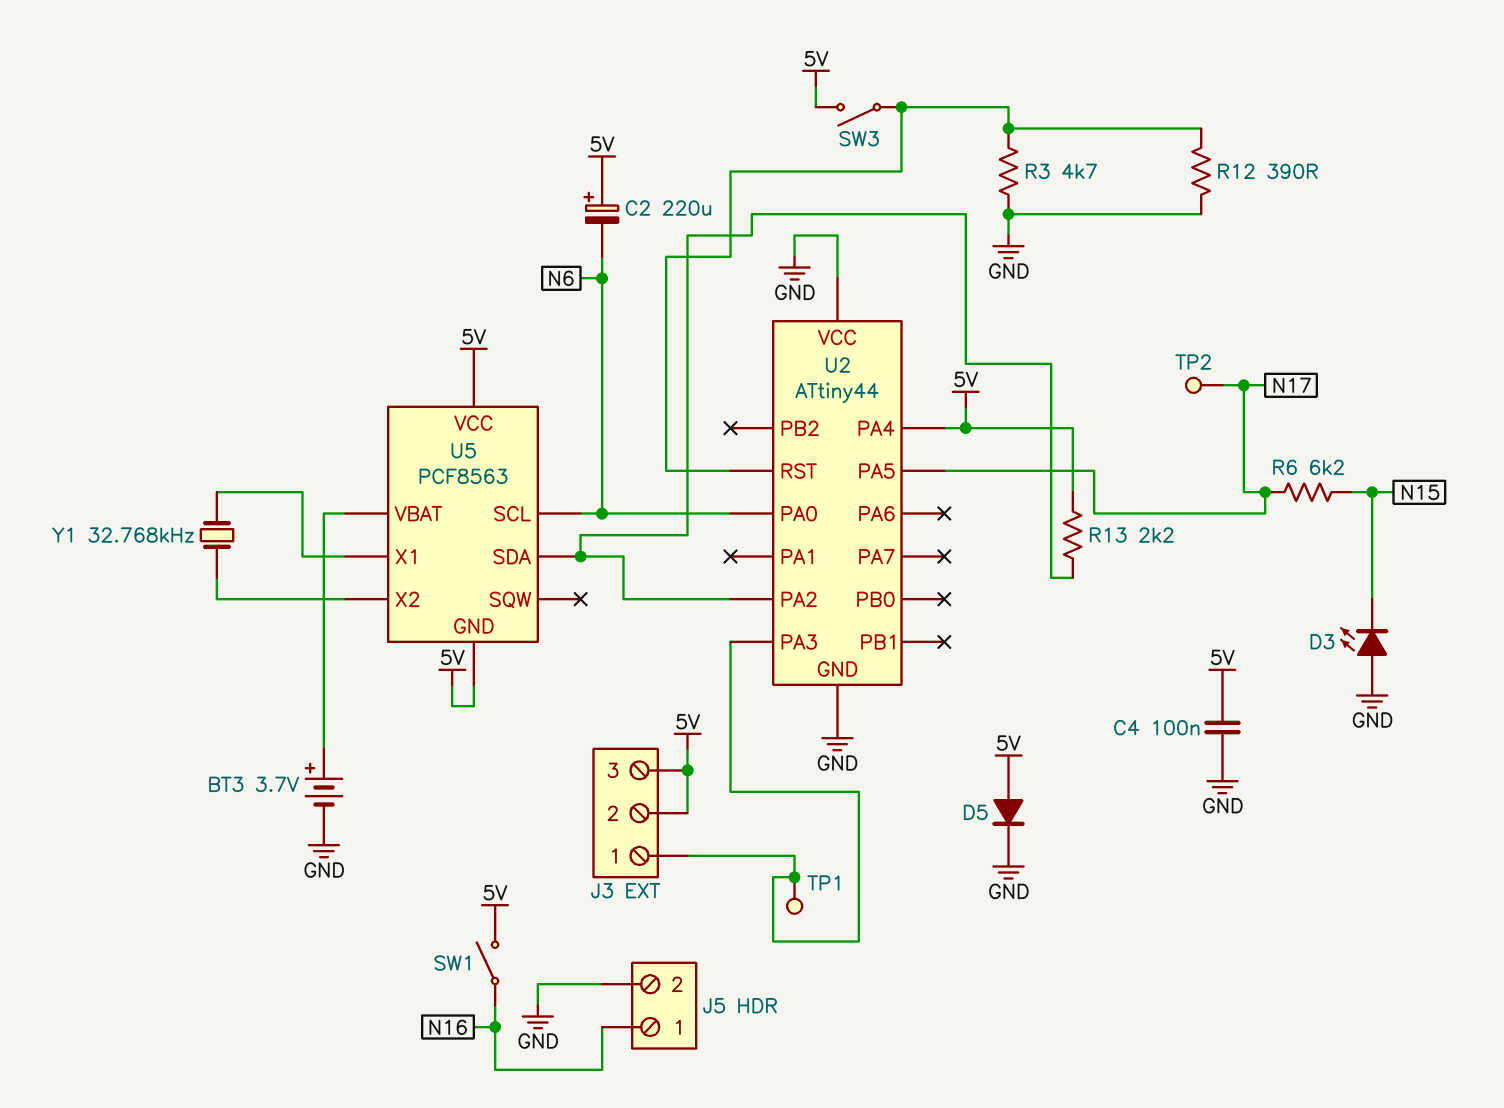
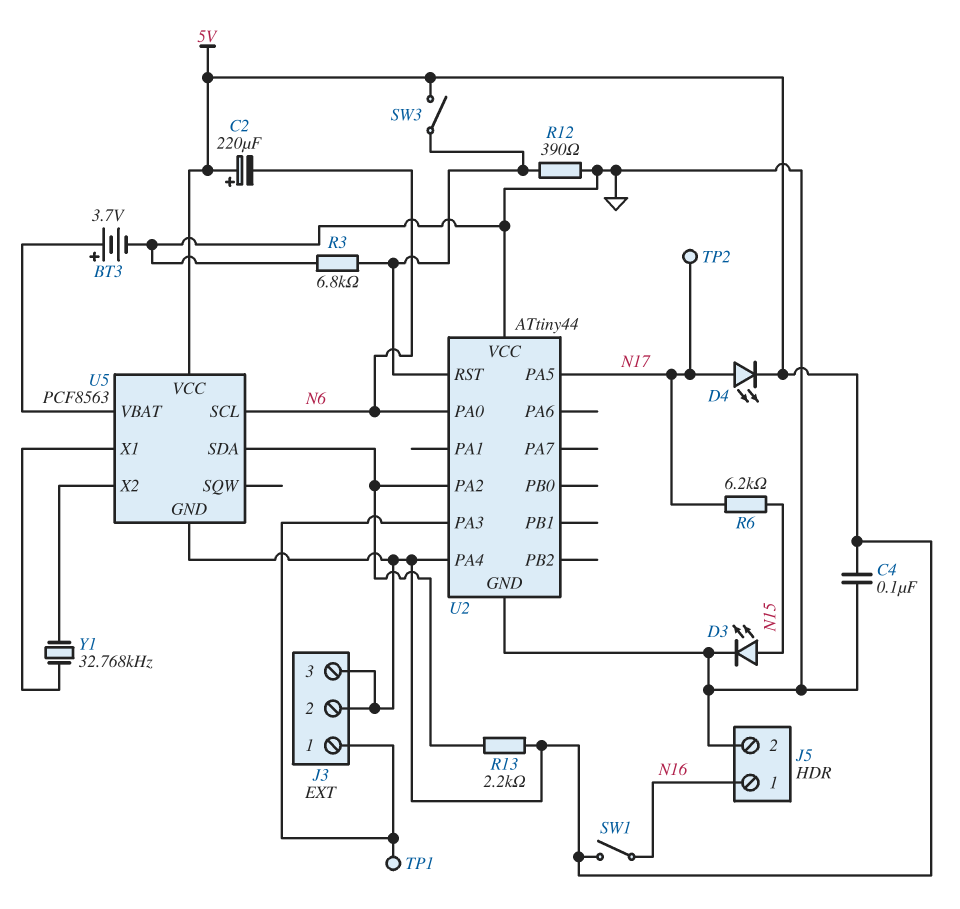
D3: LED (A GND, K N15) -> LED (A N15, K GND)
D4: none -> LED (A N17, K 5V)
D5: diode (A 5V, K GND) -> none
R3: 4.7k (GND, U2/RST) -> 6.8k (GND, U2/RST)

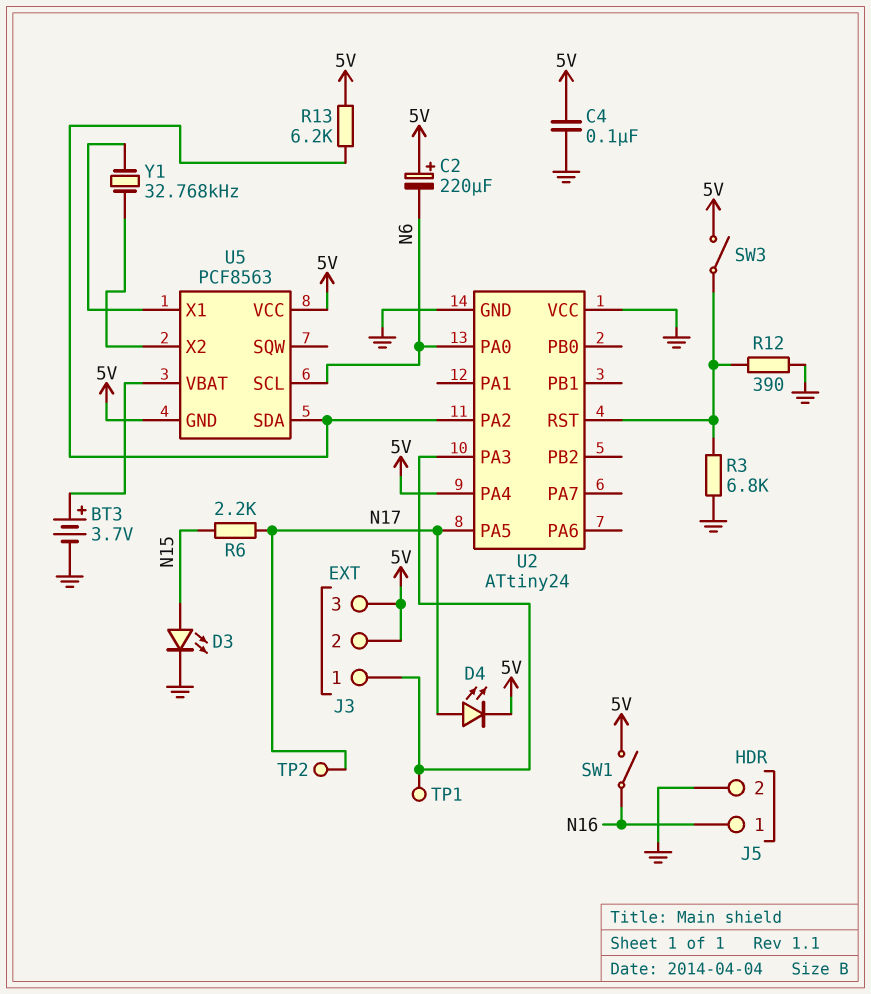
R6: 6.2k (N15, N17) -> 2.2k (N15, N17)
R13: 2.2k (5V, U2/PA2) -> 6.2k (5V, U2/PA2)
U2: ATtiny44 -> ATtiny24

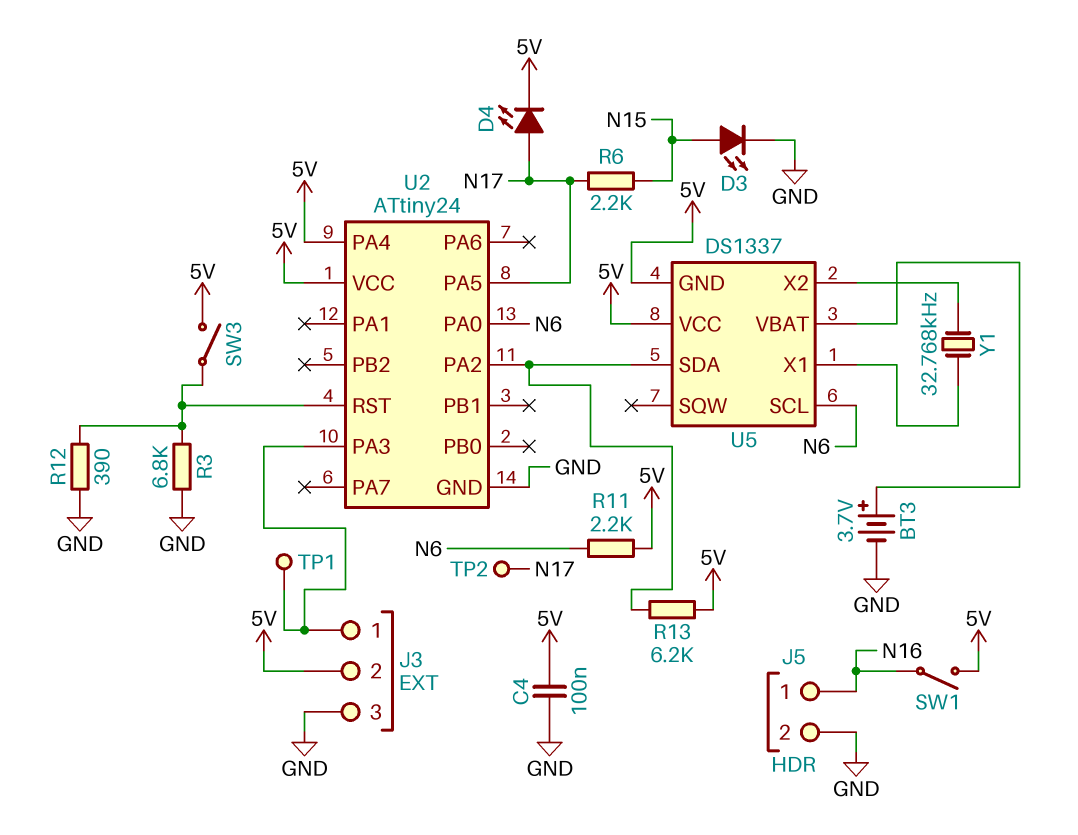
C2: 220uF (plus 5V, minus N6) -> none
J3 pin 3: 5V -> GND
R11: none -> 2.2k (5V, N6)
U2 pin VCC: GND -> 5V
U5: PCF8563 -> DS1337

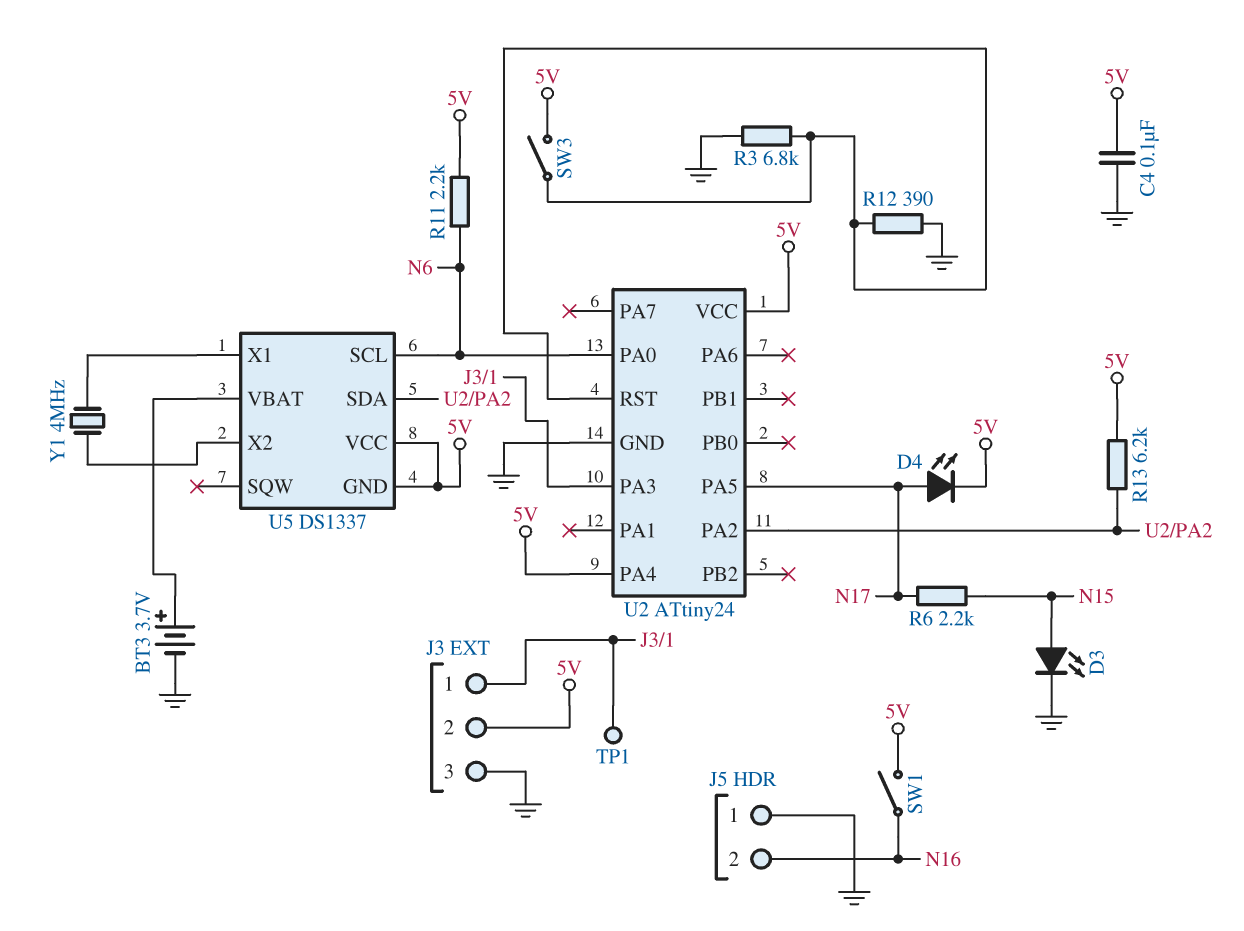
J5 pin 1: N16 -> GND
J5 pin 2: GND -> N16
TP2: test point (N17) -> none
Y1: 32.768kHz (U5/X1, U5/X2) -> 4MHz (U5/X1, U5/X2)

